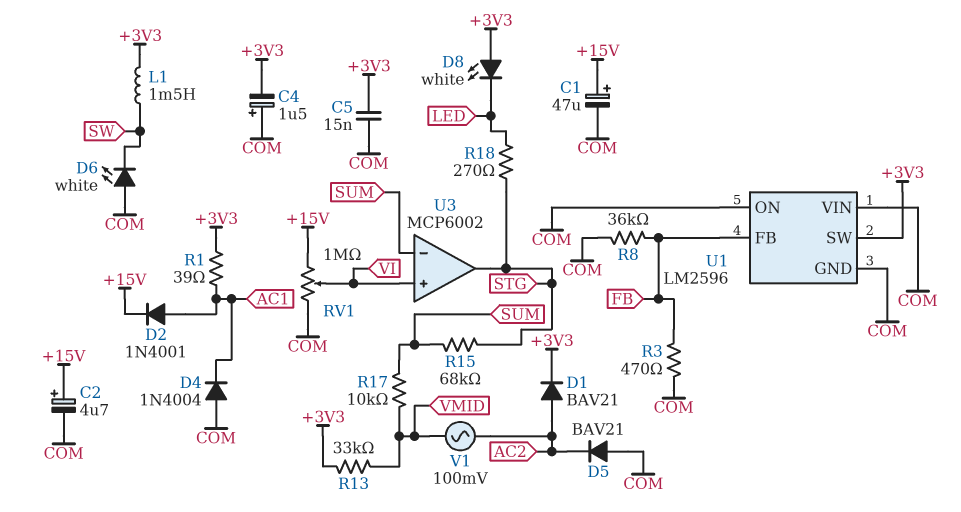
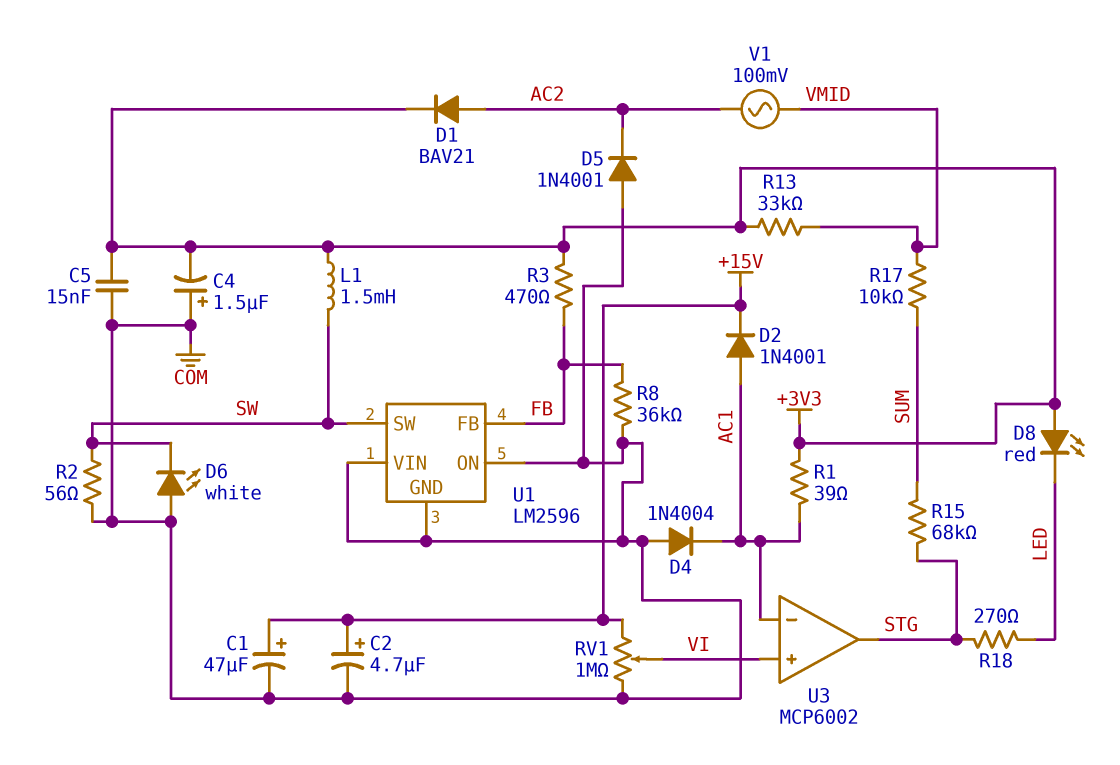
D5: diode BAV21 (A COM, K AC2) -> diode 1N4001 (A COM, K AC2)
D8: LED white (A +3V3, K LED) -> LED red (A +3V3, K LED)
R2: none -> 56 (COM, SW)
R3: 470 (COM, FB) -> 470 (+3V3, FB)
U1 pin SW: +3V3 -> SW
U3 pin in-: SUM -> AC1

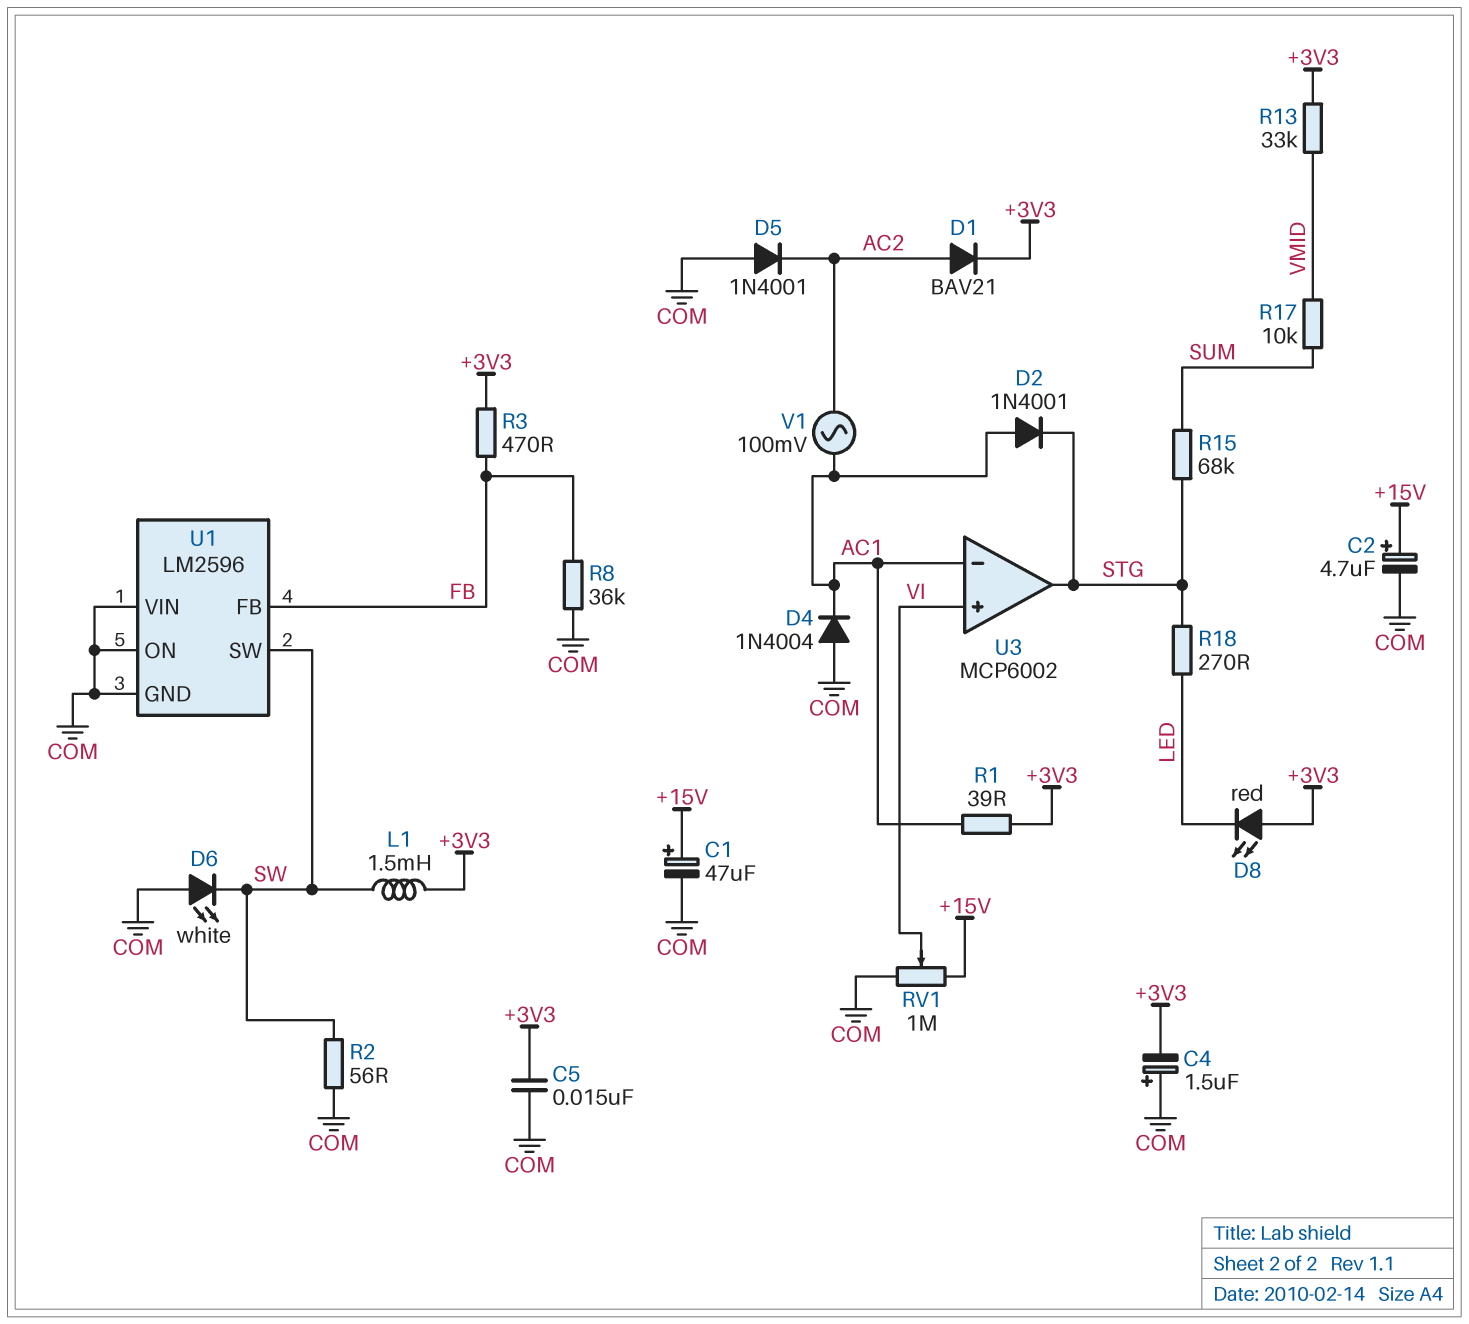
D2: diode 1N4001 (A AC1, K +15V) -> diode 1N4001 (A AC1, K STG)
V1: AC 100mV (AC2, VMID) -> AC 100mV (AC1, AC2)

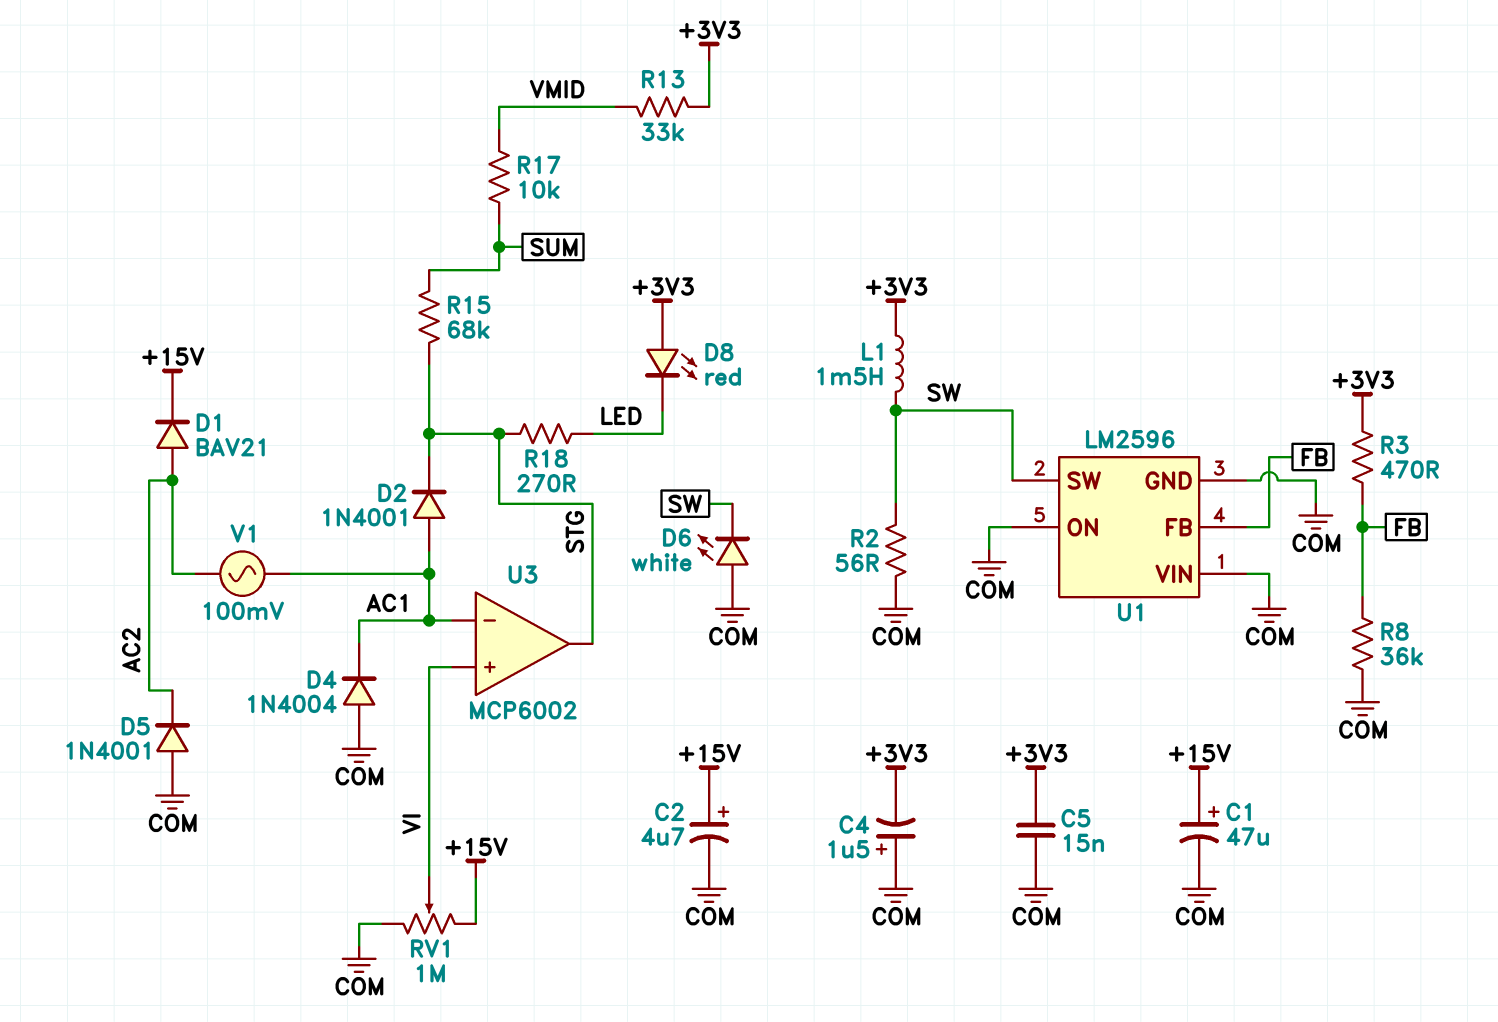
D1: diode BAV21 (A AC2, K +3V3) -> diode BAV21 (A AC2, K +15V)
R1: 39 (+3V3, AC1) -> none

